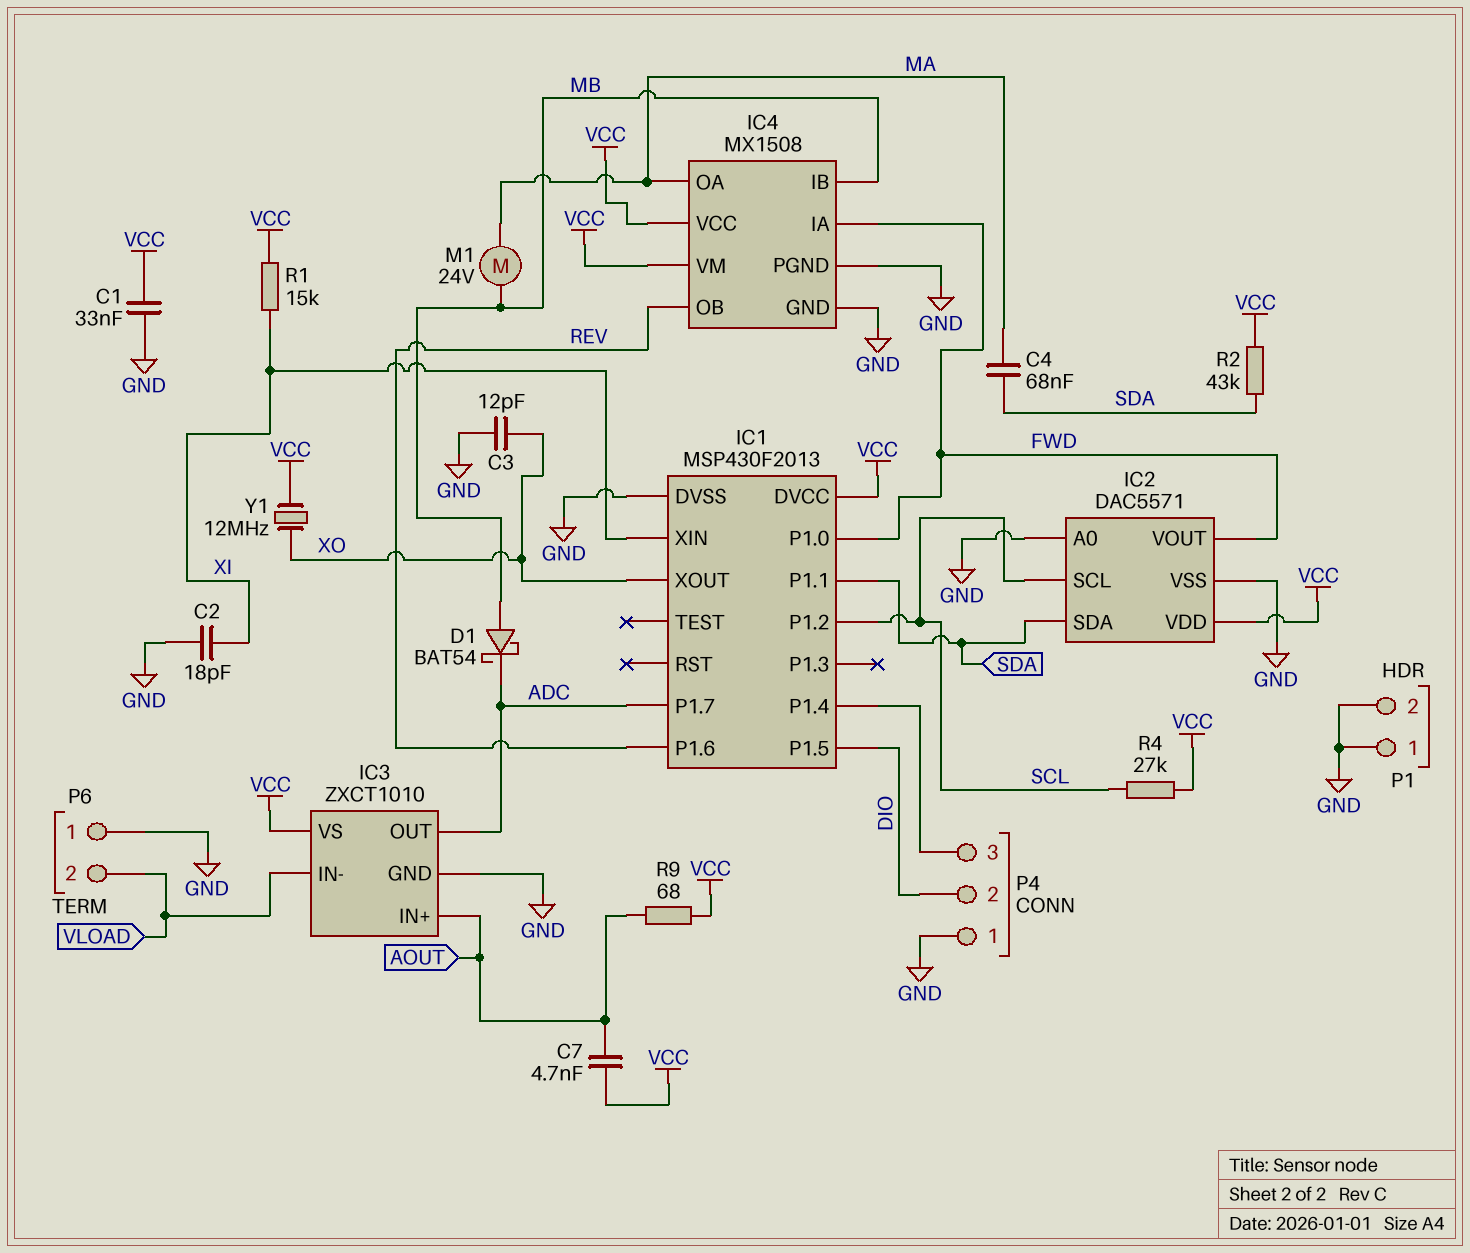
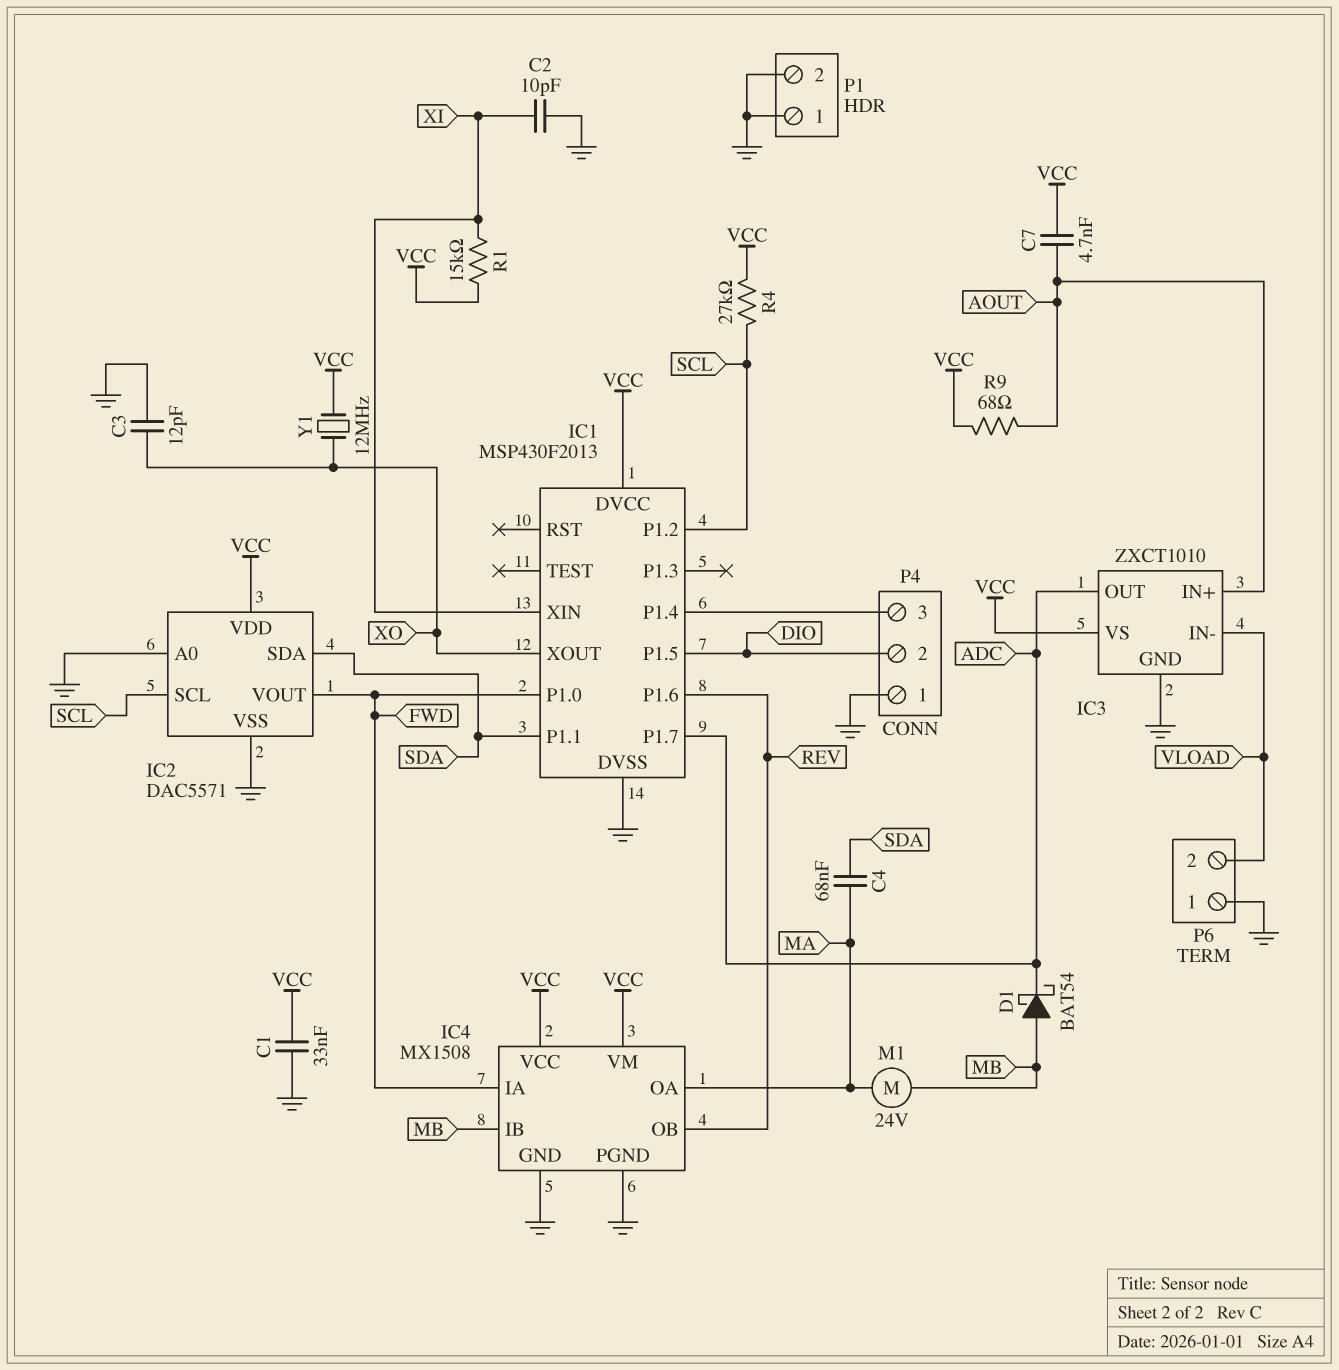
C2: 18pF (GND, XI) -> 10pF (GND, XI)
R2: 43k (SDA, VCC) -> none

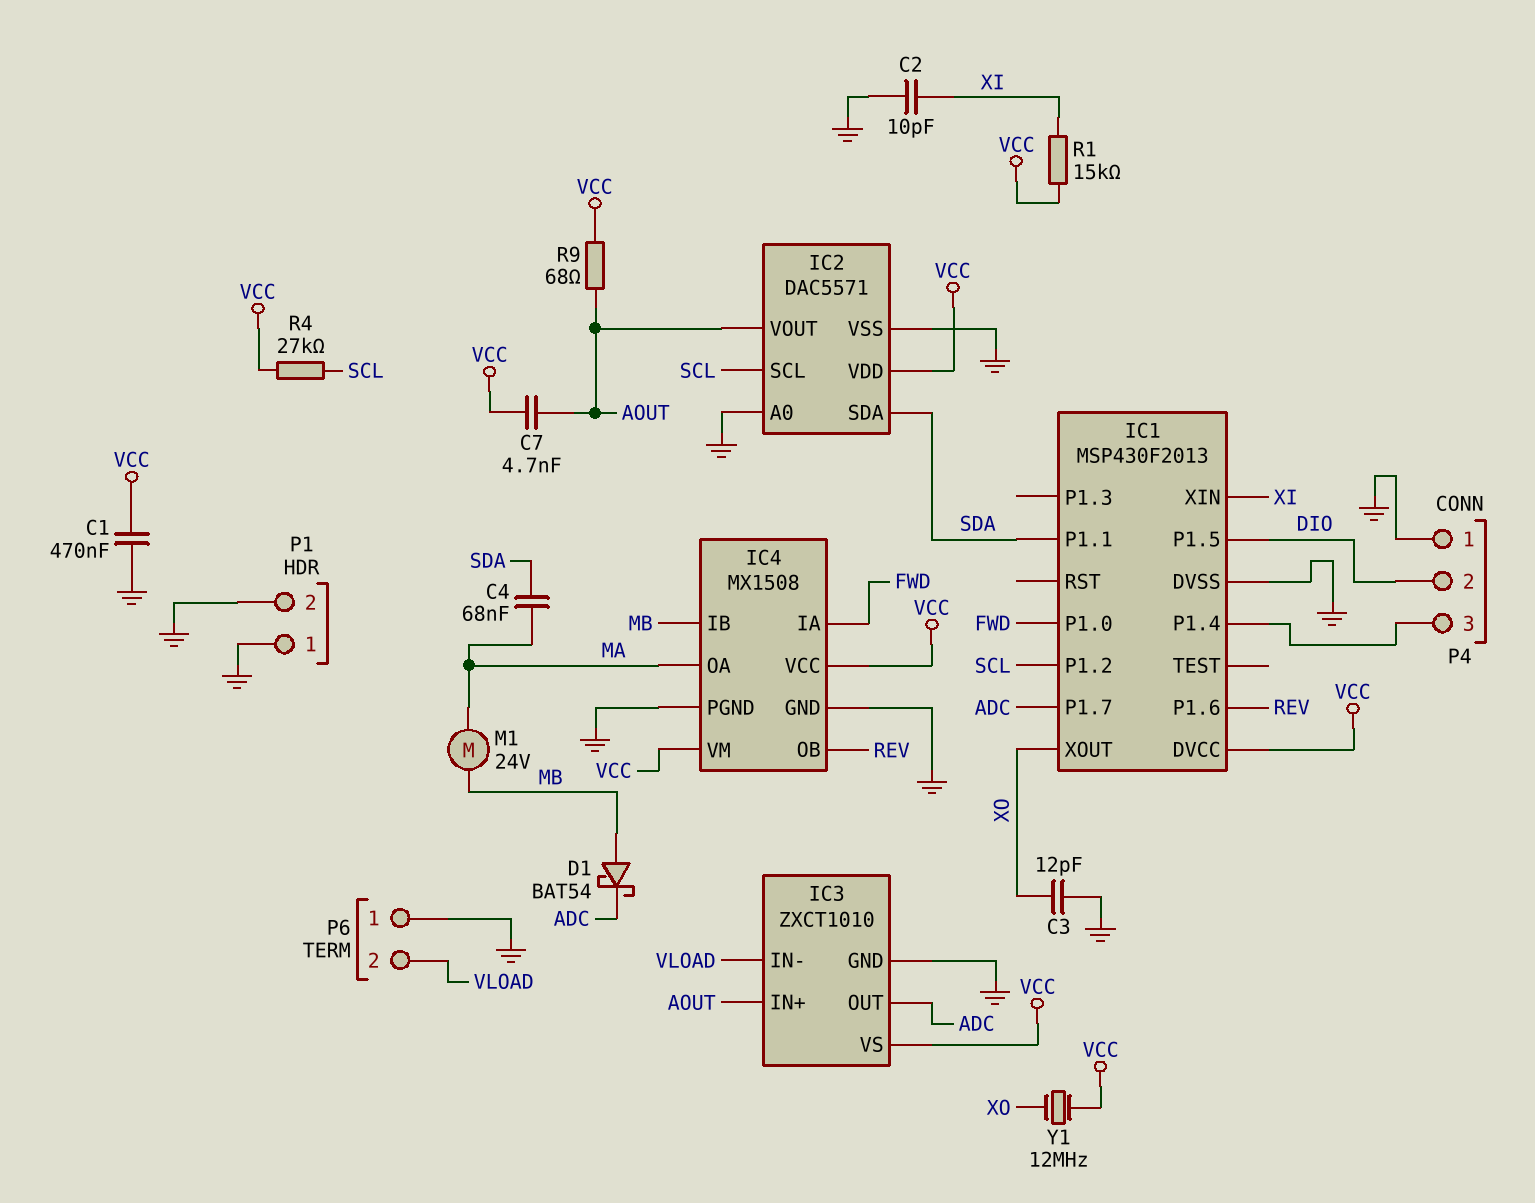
C1: 33nF (GND, VCC) -> 470nF (GND, VCC)
IC2 pin VOUT: FWD -> AOUT

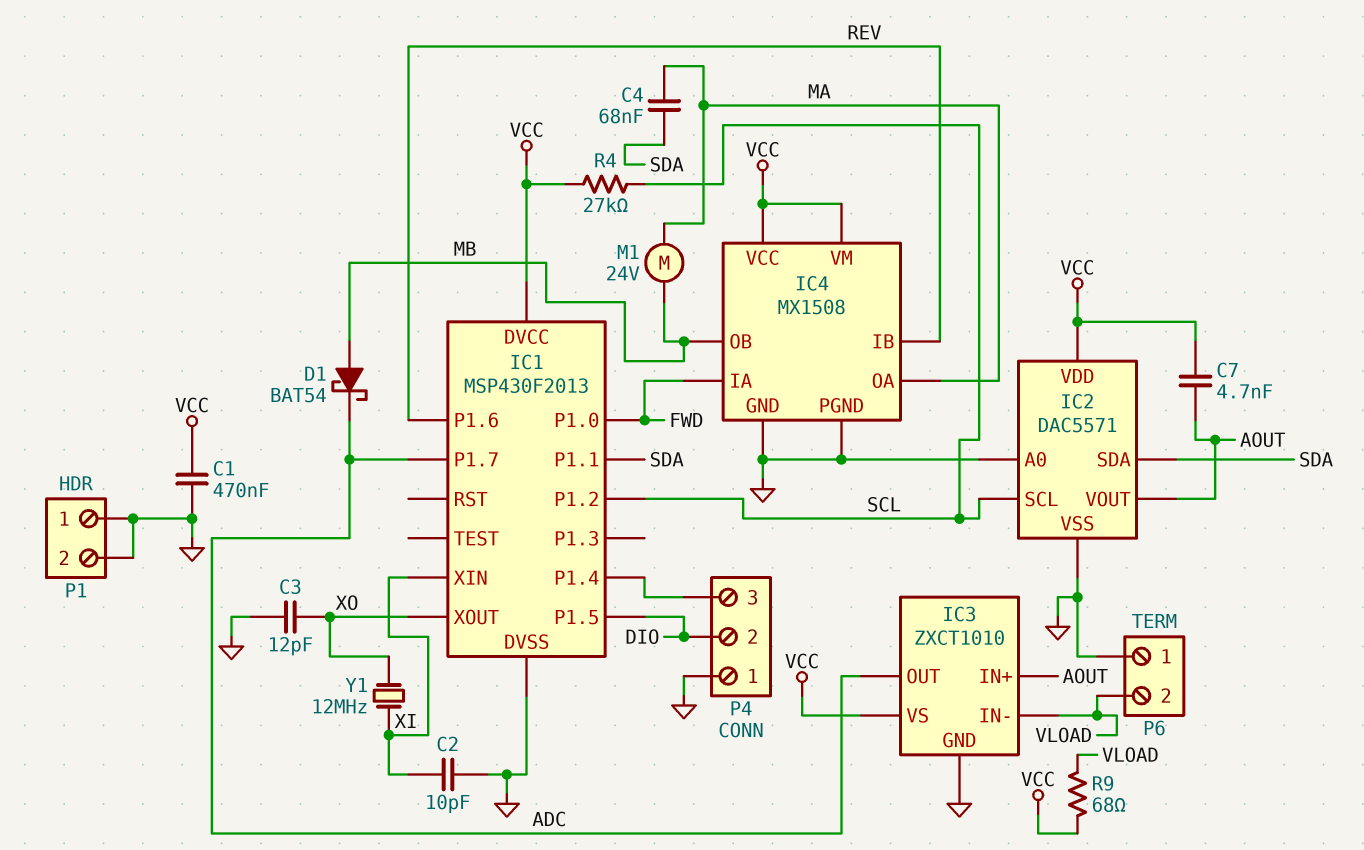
IC4 pin IB: MB -> REV
IC4 pin OB: REV -> MB
R1: 15k (VCC, XI) -> none
R9: 68 (AOUT, VCC) -> 68 (VCC, VLOAD)
Y1: 12MHz (VCC, XO) -> 12MHz (XI, XO)

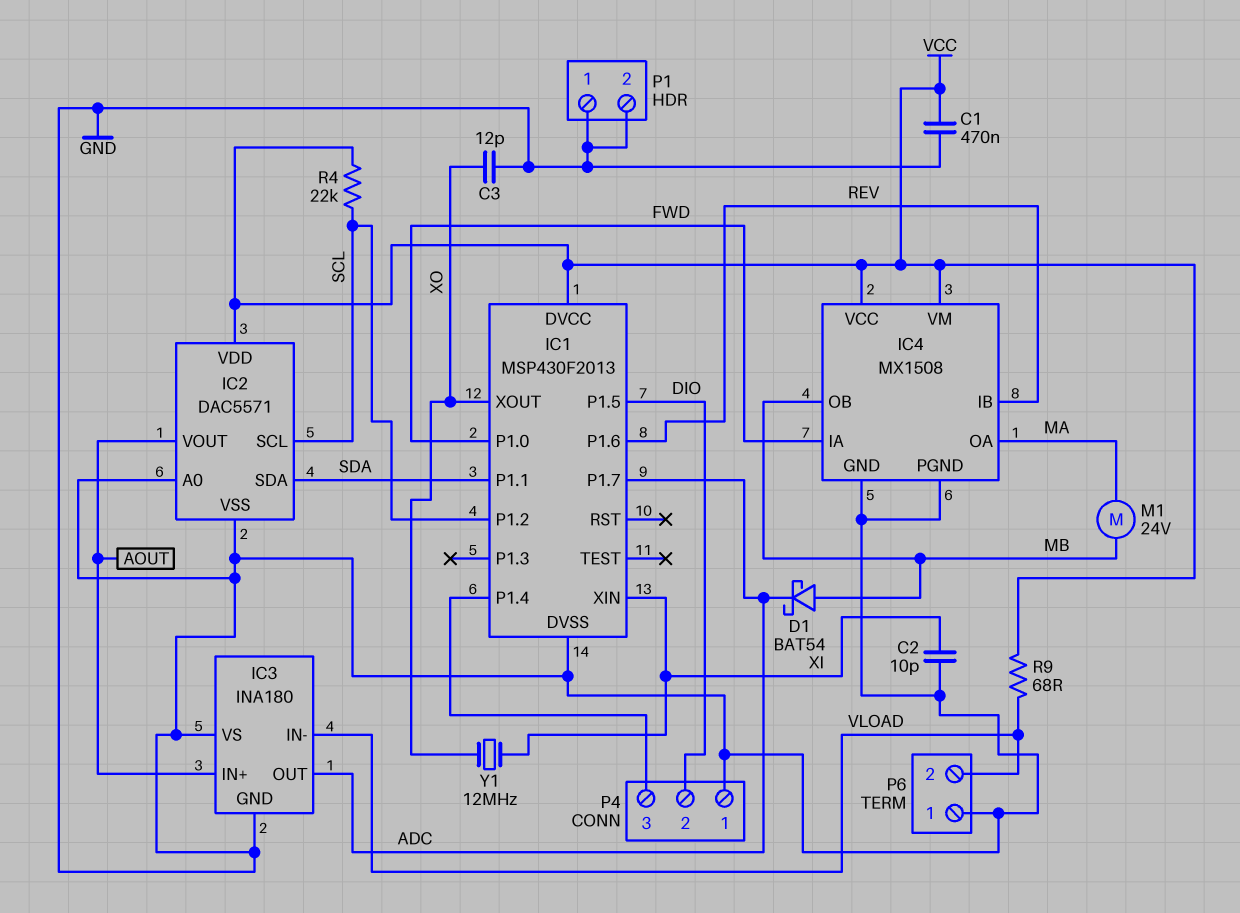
C4: 68nF (MA, SDA) -> none
C7: 4.7nF (AOUT, VCC) -> none
IC3: ZXCT1010 -> INA180
IC3 pin VS: VCC -> GND
R4: 27k (SCL, VCC) -> 22k (SCL, VCC)

